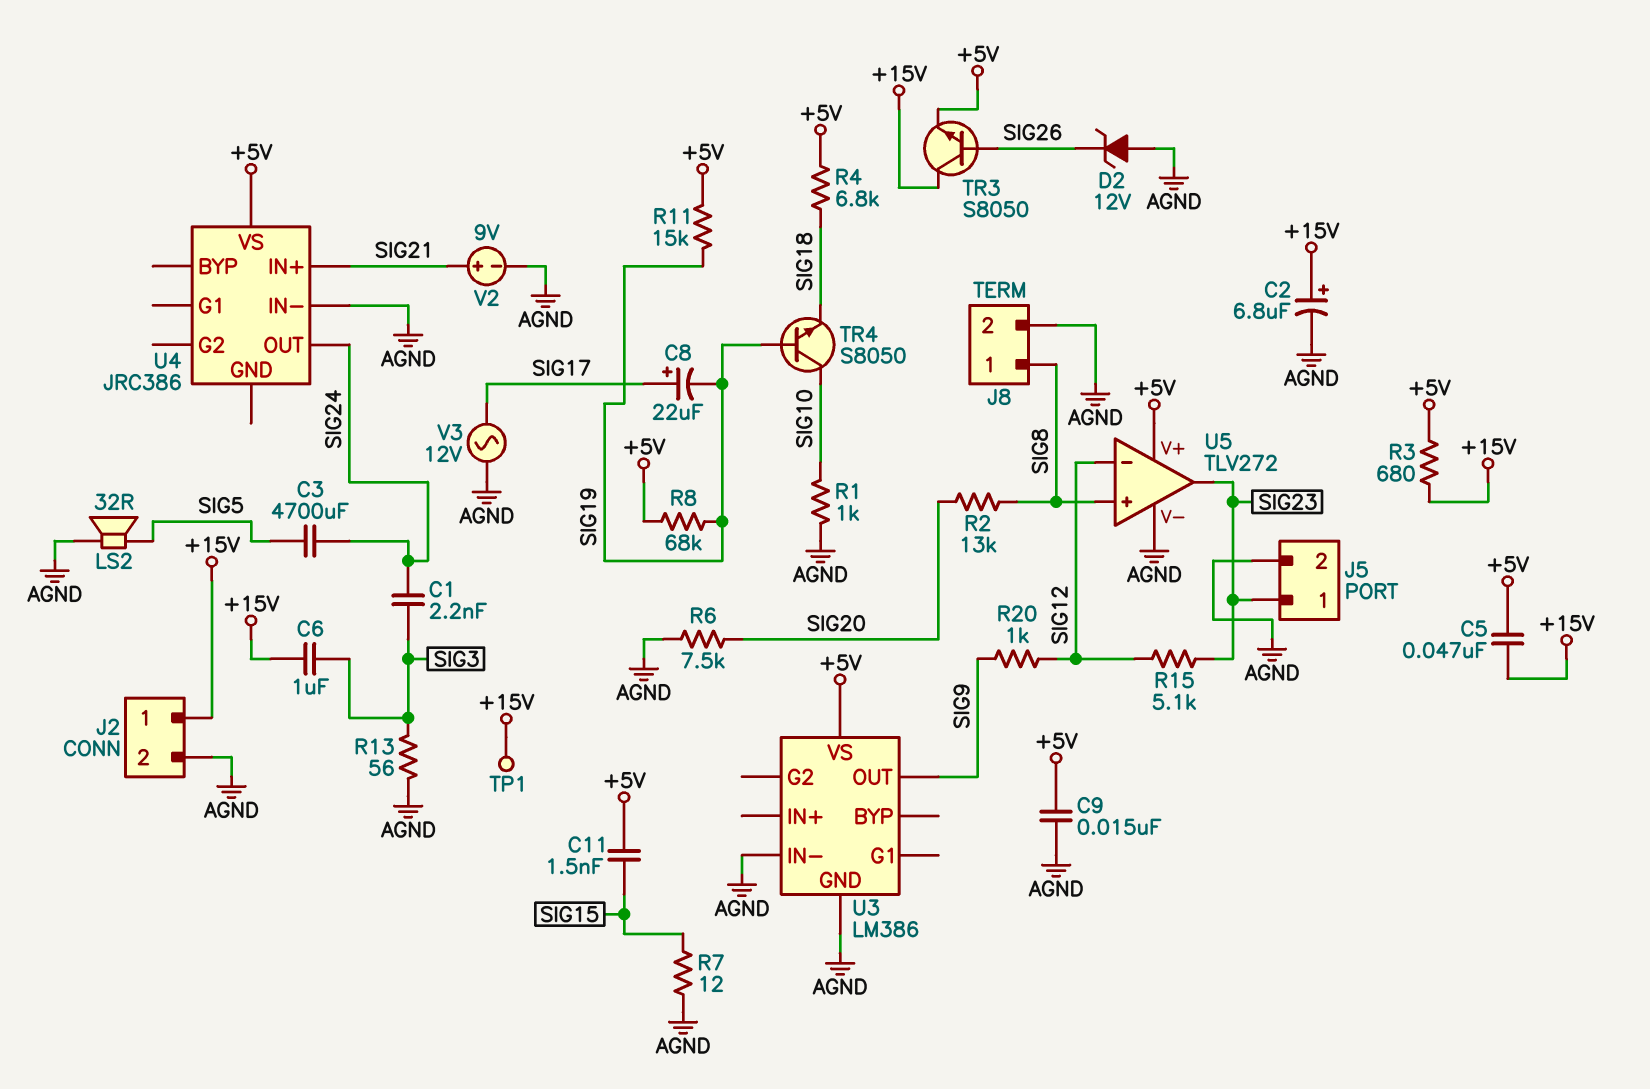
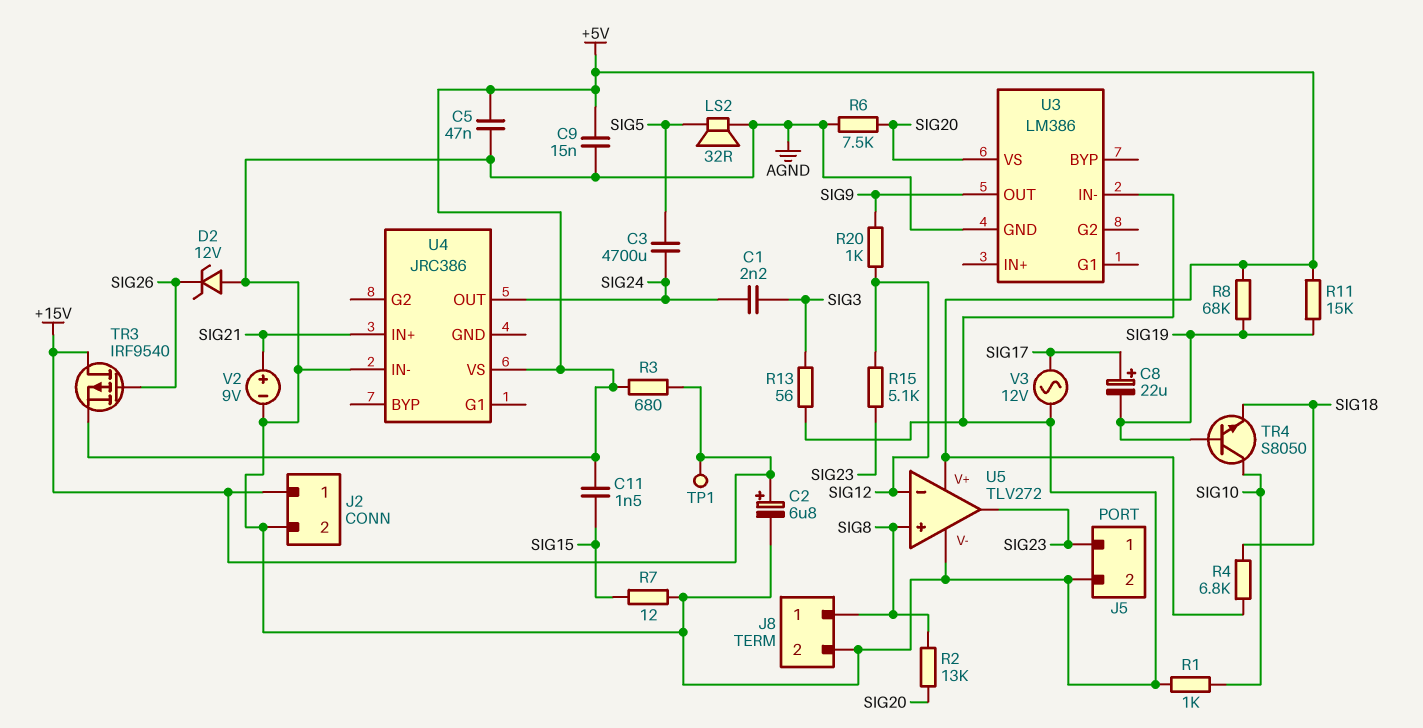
C5: 47nF (+5V, +15V) -> 47nF (+5V, AGND)
C6: 1uF (+15V, SIG3) -> none
TR3: NPN S8050 (B SIG26, C +15V, E +5V) -> PMOS IRF9540 (G SIG26, D +15V, S +5V)
U3 pin VS: +5V -> SIG20

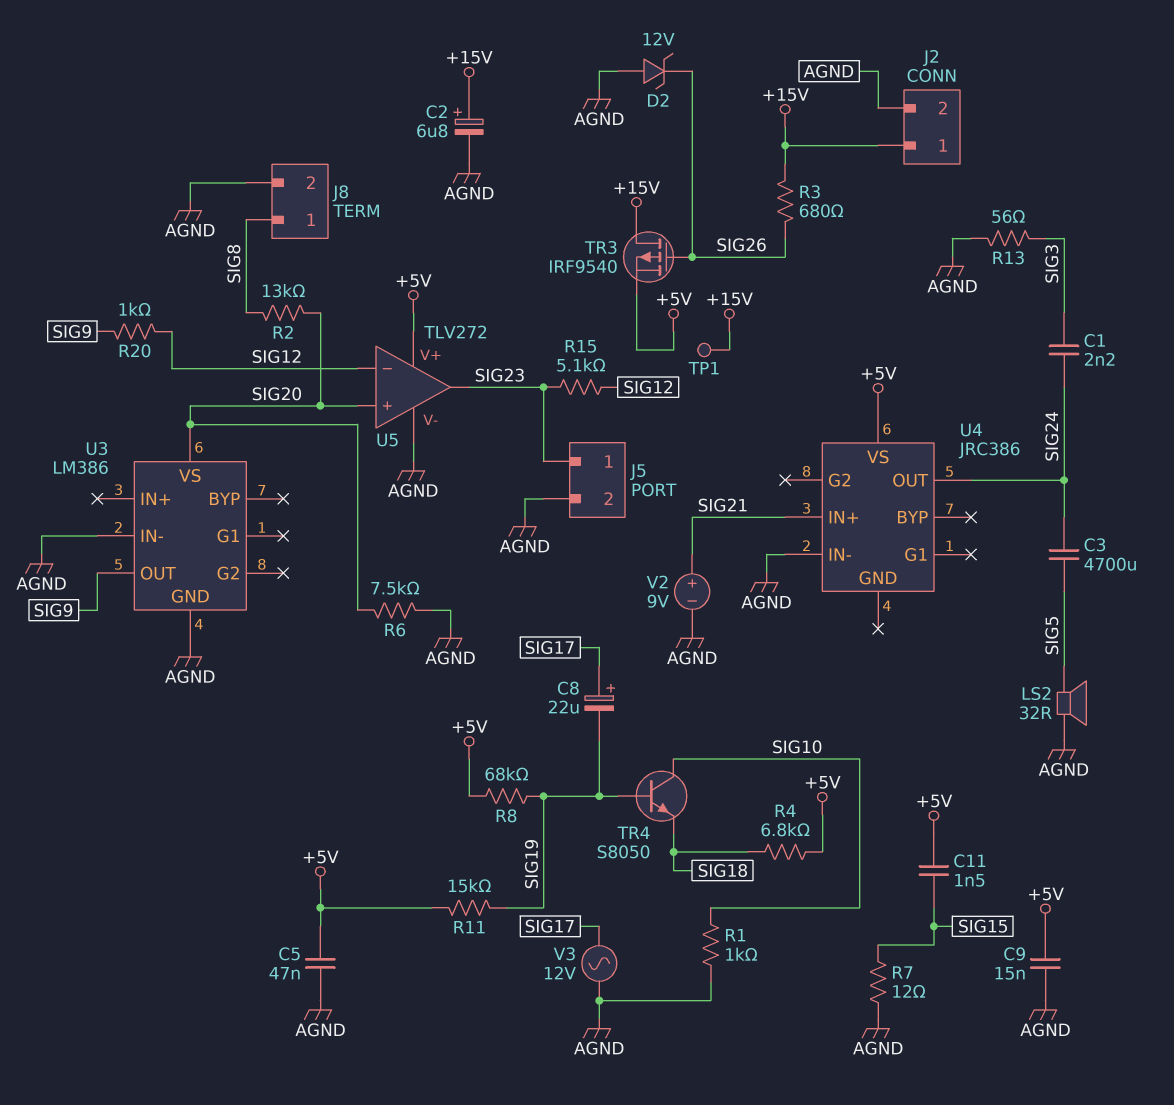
R3: 680 (+5V, +15V) -> 680 (+15V, SIG26)
U5 pin in+: SIG8 -> SIG20

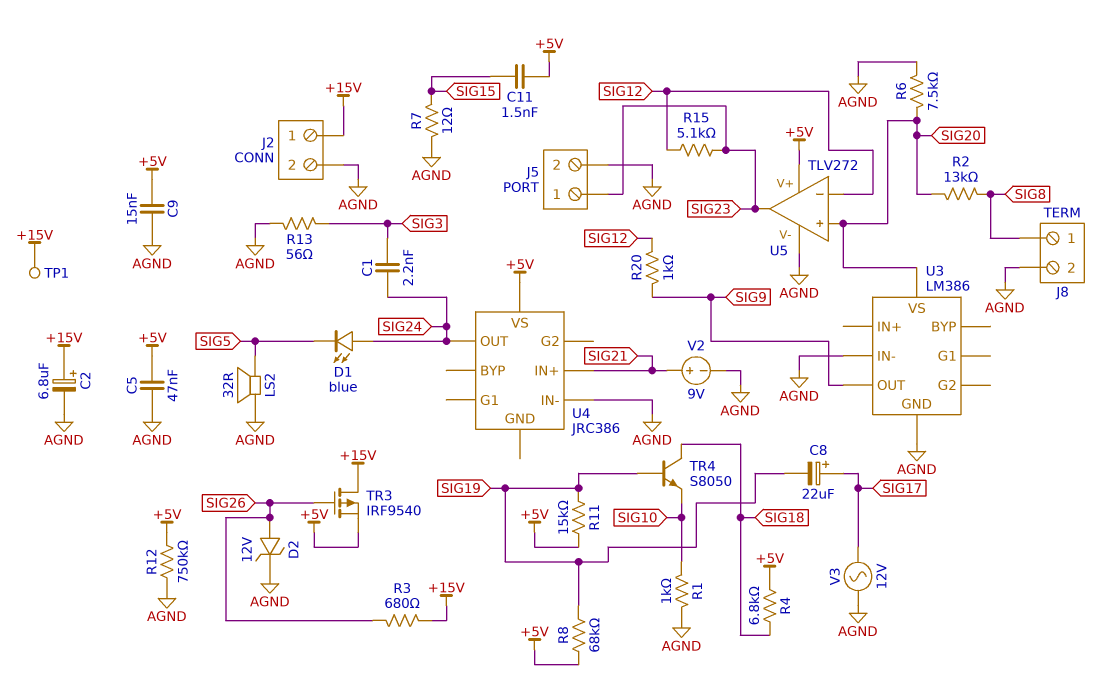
C3: 4700uF (SIG5, SIG24) -> none
D1: none -> LED blue (A SIG24, K SIG5)
D2: zener 12V (A AGND, K SIG26) -> zener 12V (A SIG26, K AGND)
R12: none -> 750k (+5V, AGND)
TR4: NPN S8050 (B SIG19, C SIG10, E SIG18) -> NPN S8050 (B SIG19, C SIG18, E SIG10)

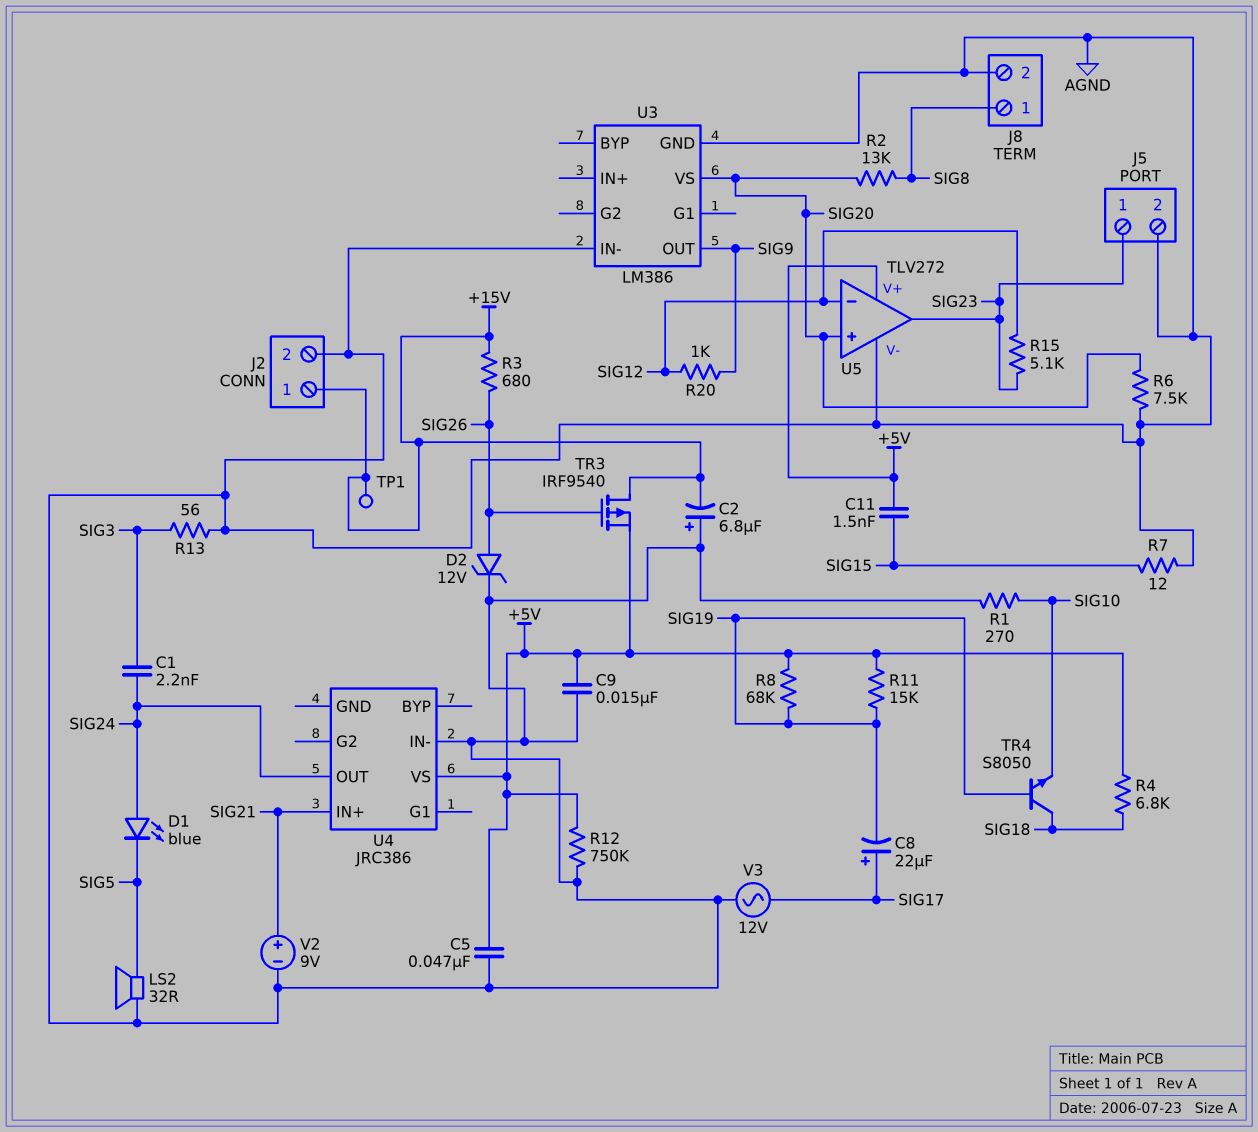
C2: 6.8uF (plus +15V, minus AGND) -> 6.8uF (plus AGND, minus +15V)
R1: 1k (AGND, SIG10) -> 270 (AGND, SIG10)

